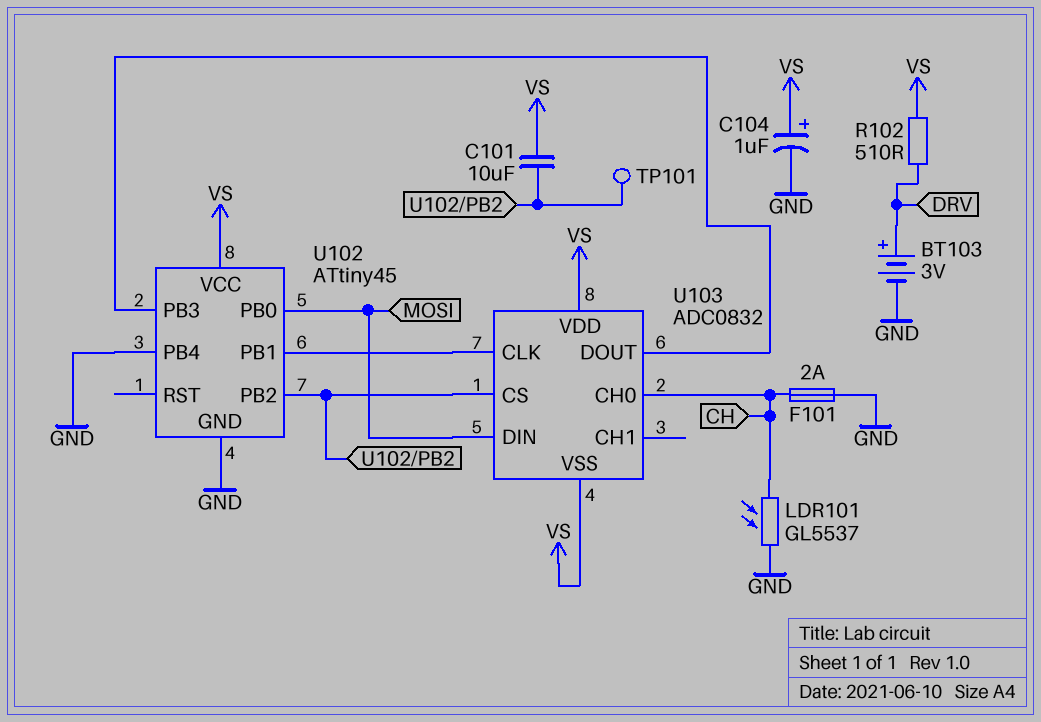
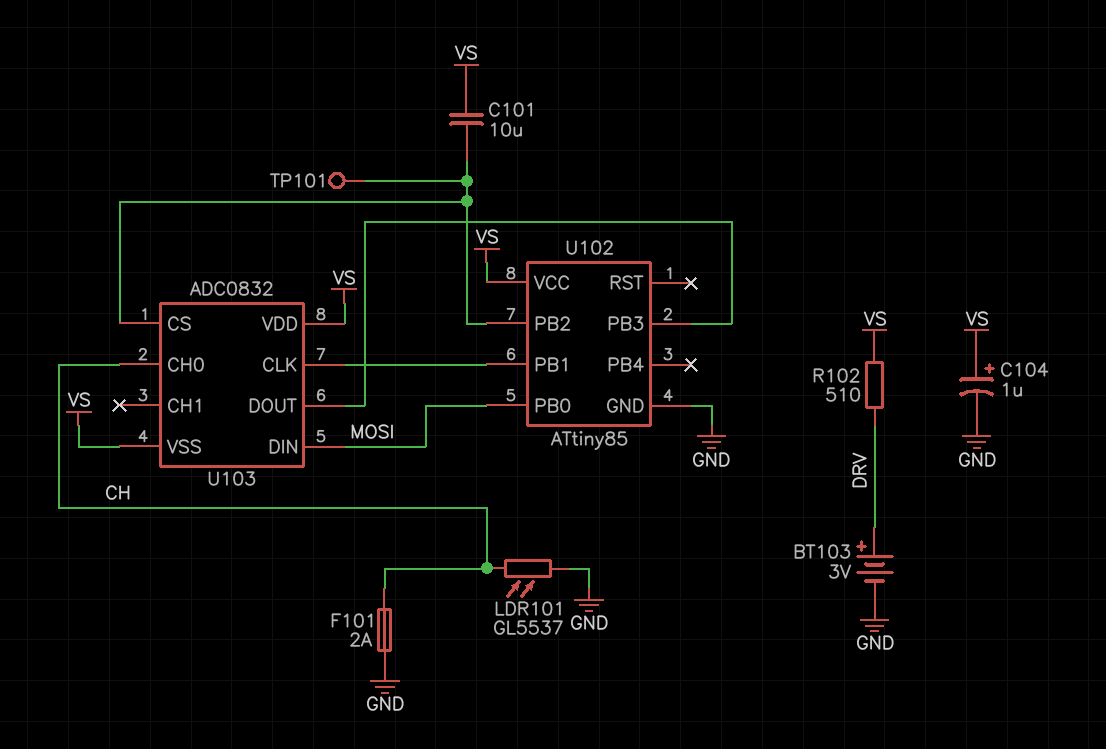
U102: ATtiny45 -> ATtiny85
U102 pin PB4: GND -> none

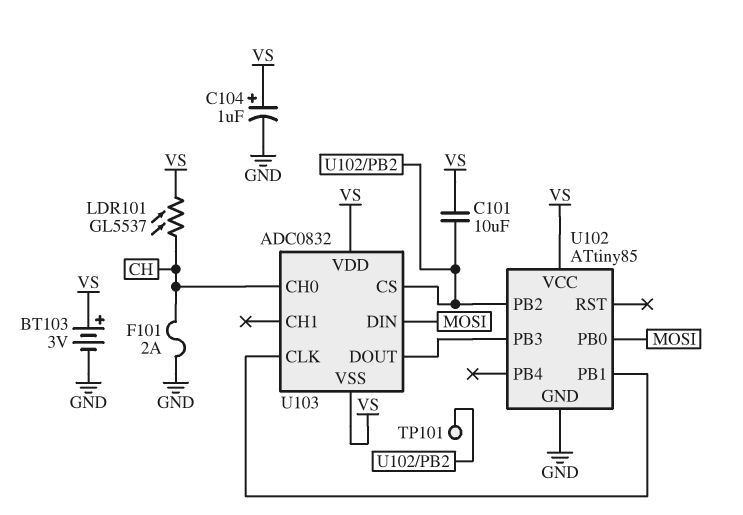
BT103: 3V (plus DRV, minus GND) -> 3V (plus VS, minus GND)
LDR101: GL5537 (CH, GND) -> GL5537 (CH, VS)
R102: 510 (DRV, VS) -> none

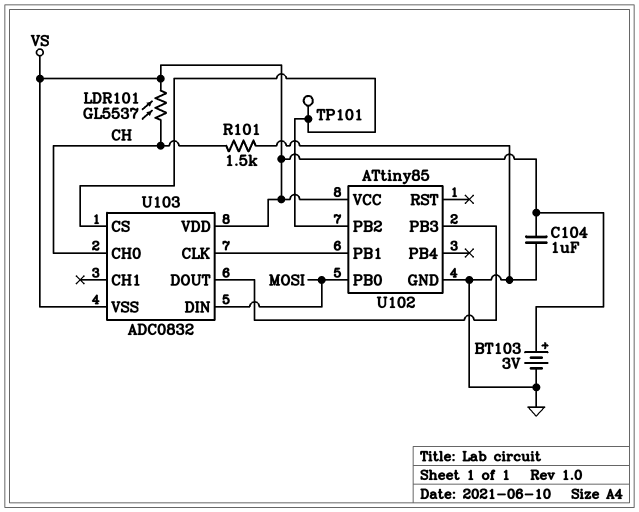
C101: 10uF (U102/PB2, VS) -> none
C104: 1uF (plus VS, minus GND) -> 1uF (GND, VS)
F101: 2A (CH, GND) -> none
R101: none -> 1.5k (CH, GND)

